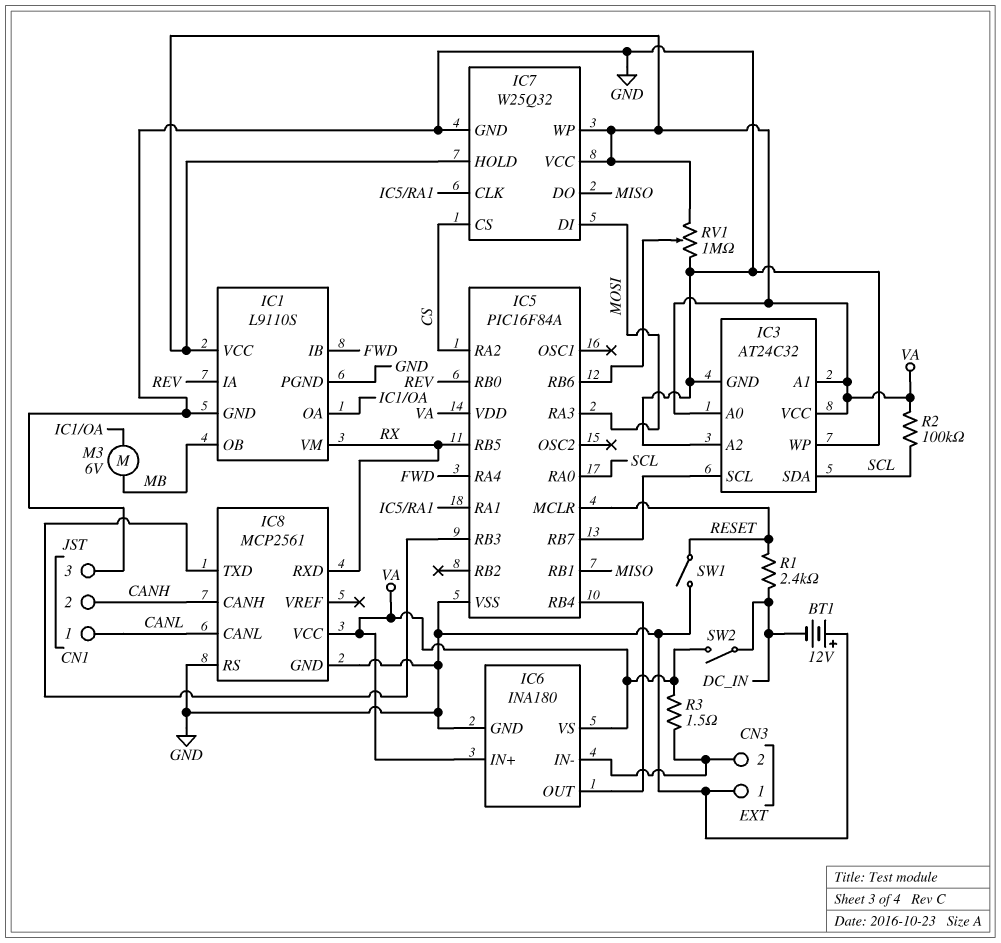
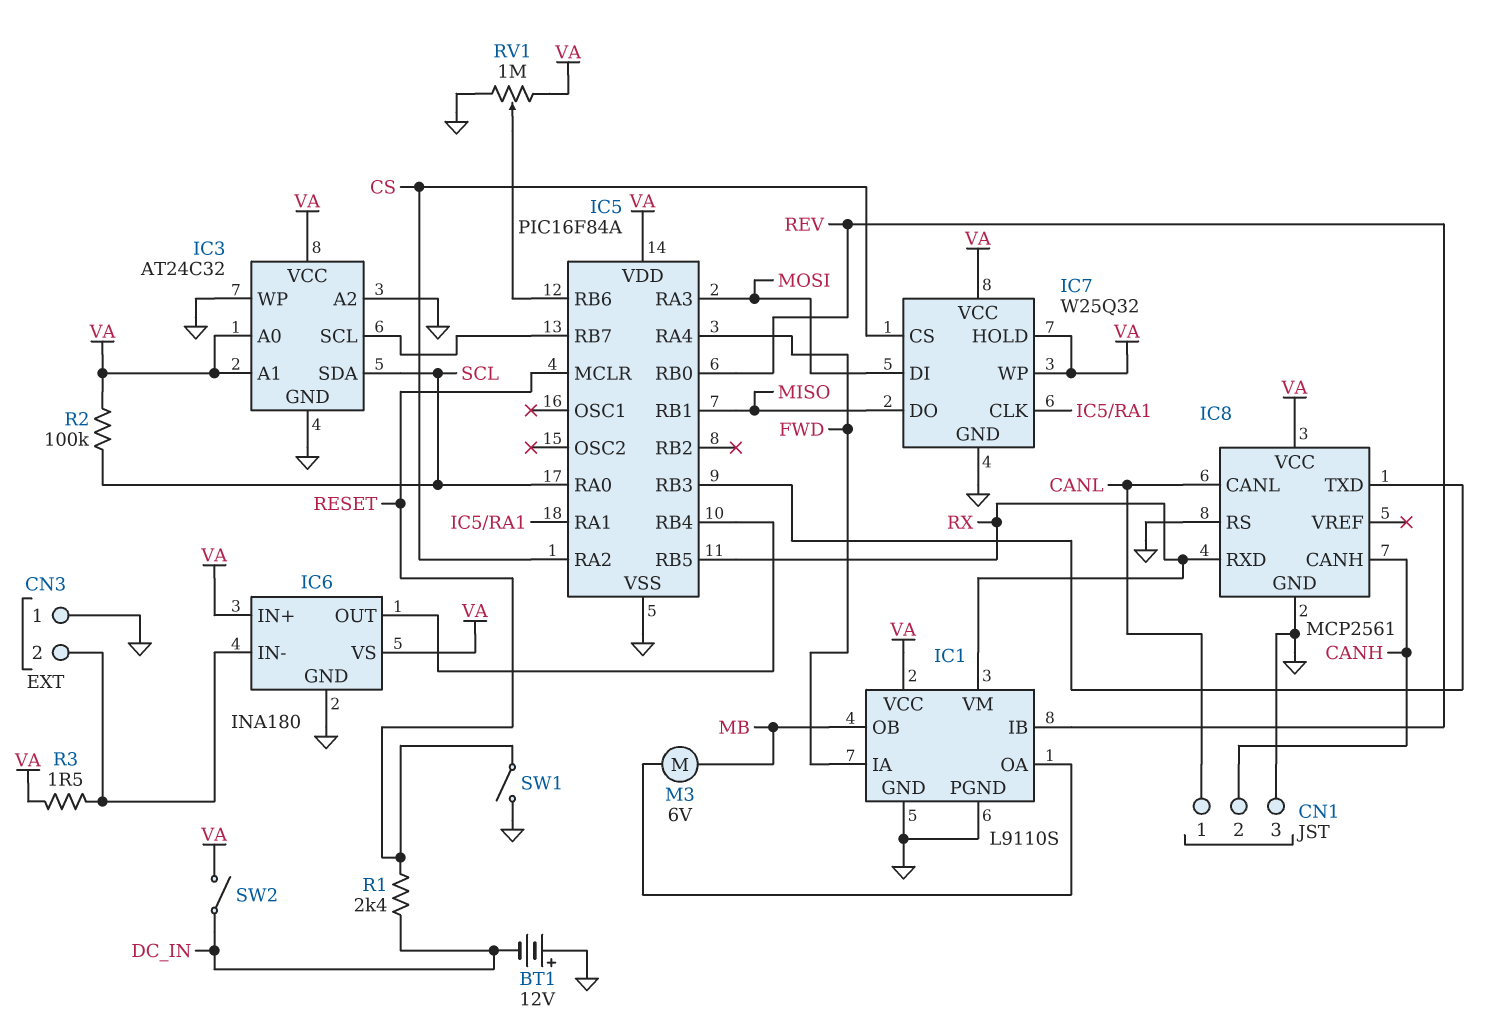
IC1 pin IA: REV -> FWD
IC1 pin IB: FWD -> REV

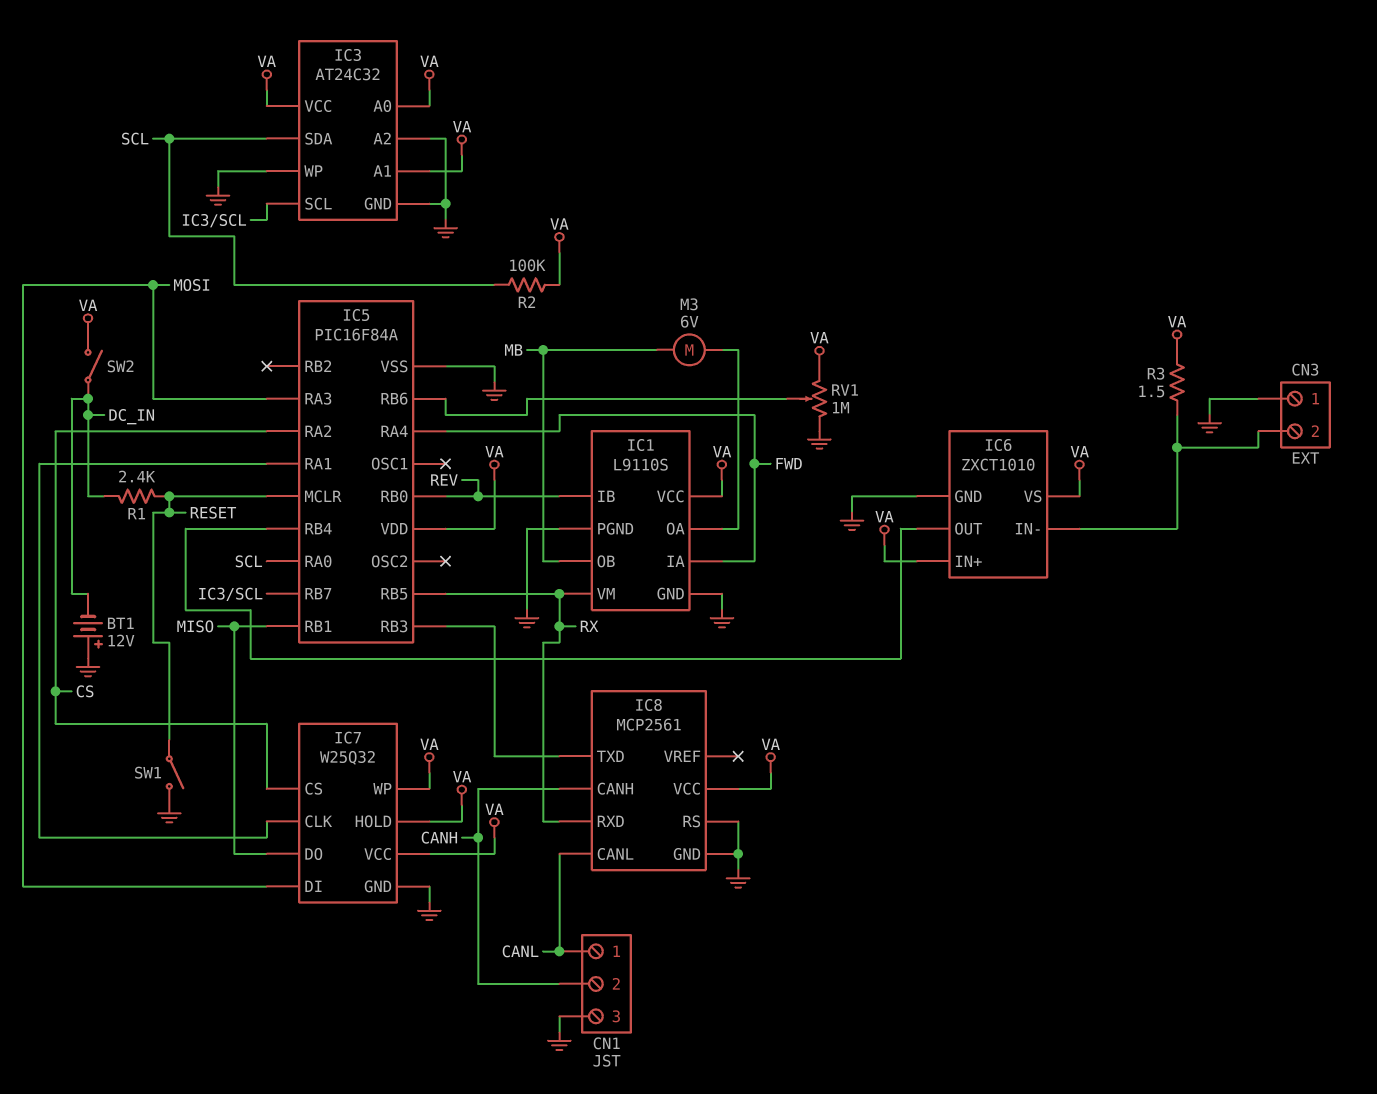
IC6: INA180 -> ZXCT1010

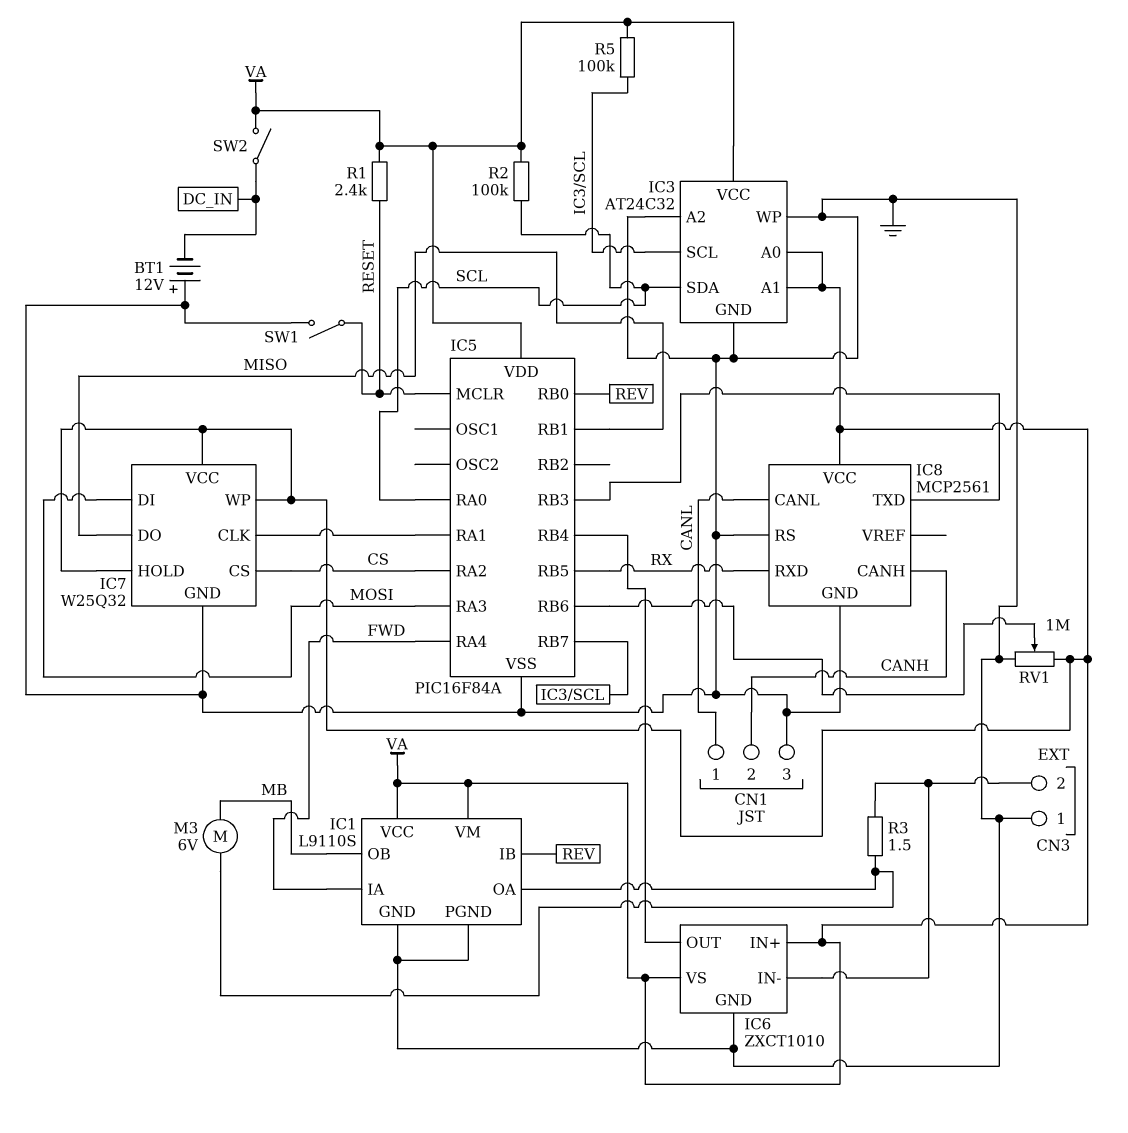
IC1 pin VM: RX -> VA
R1: 2.4k (DC_IN, RESET) -> 2.4k (RESET, VA)
R3: 1.5 (CN3/2, VA) -> 1.5 (CN3/2, IC1/OA)
R5: none -> 100k (IC3/SCL, VA)

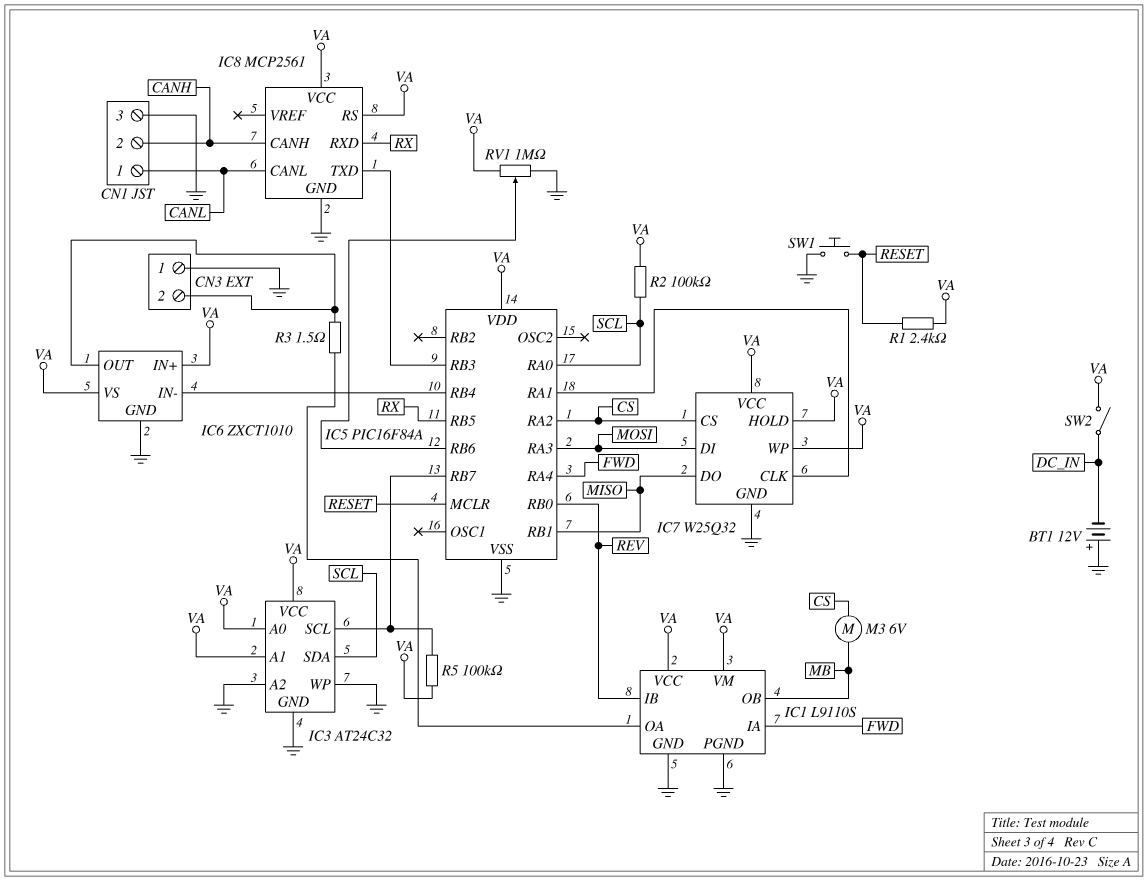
IC6 pin IN-: CN3/2 -> IC5/RB4
IC6 pin OUT: IC5/RB4 -> CN3/2
IC8 pin RS: GND -> VA
M3: motor 6V (IC1/OA, MB) -> motor 6V (CS, MB)
SW1: switch (GND, RESET) -> button (GND, RESET)

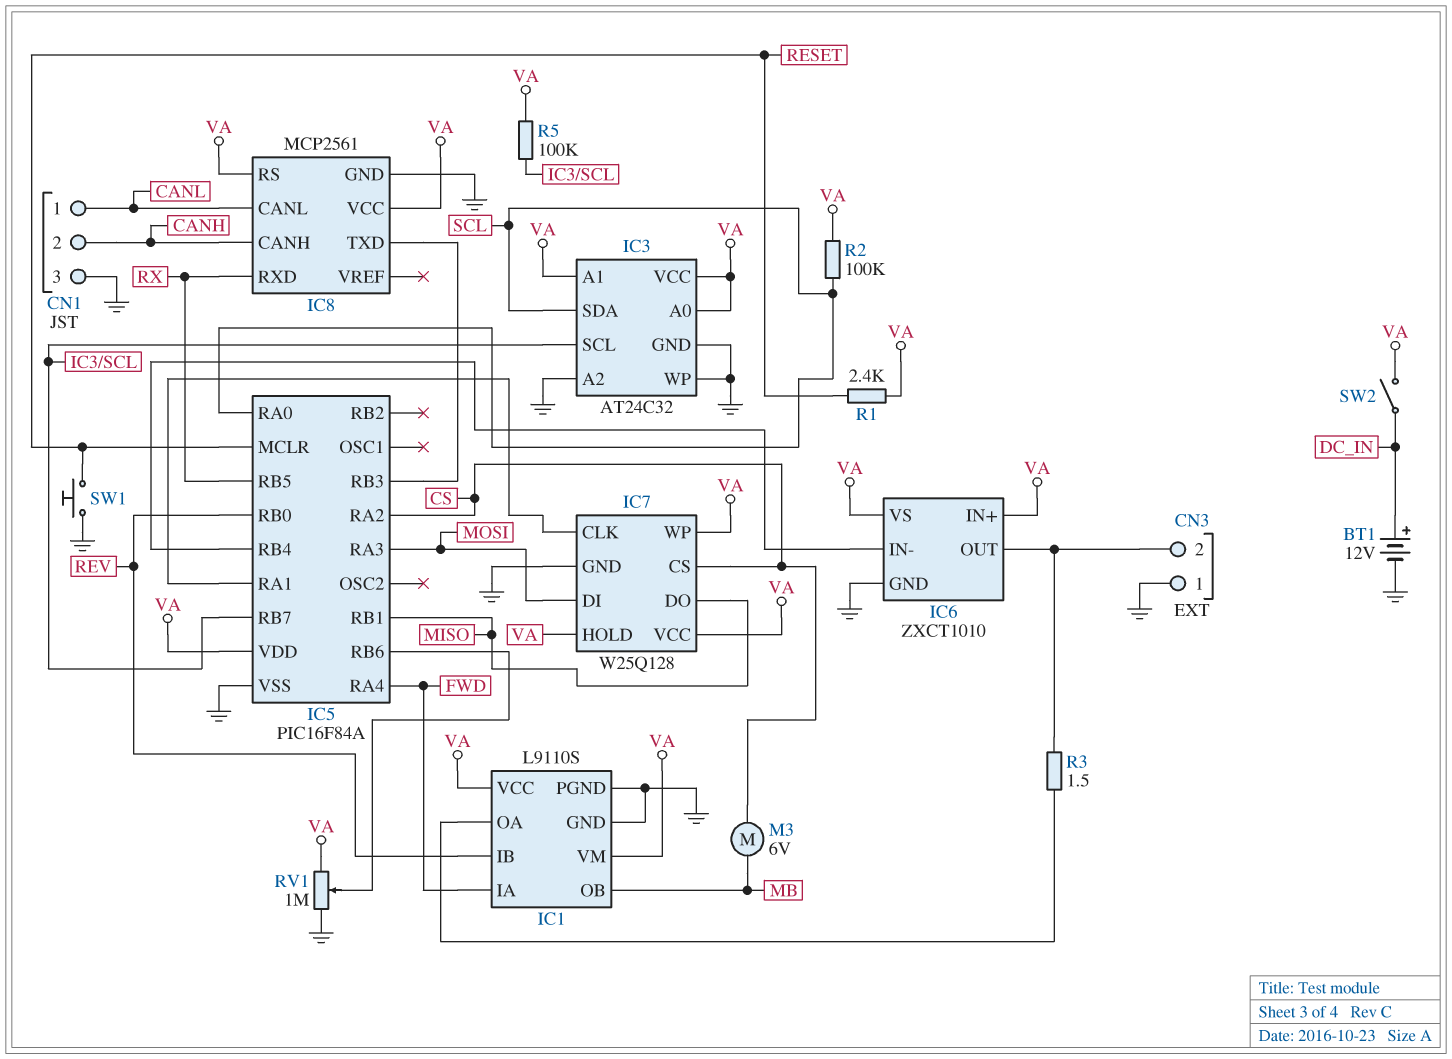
BT1: 12V (plus GND, minus DC_IN) -> 12V (plus DC_IN, minus GND)
IC7: W25Q32 -> W25Q128

